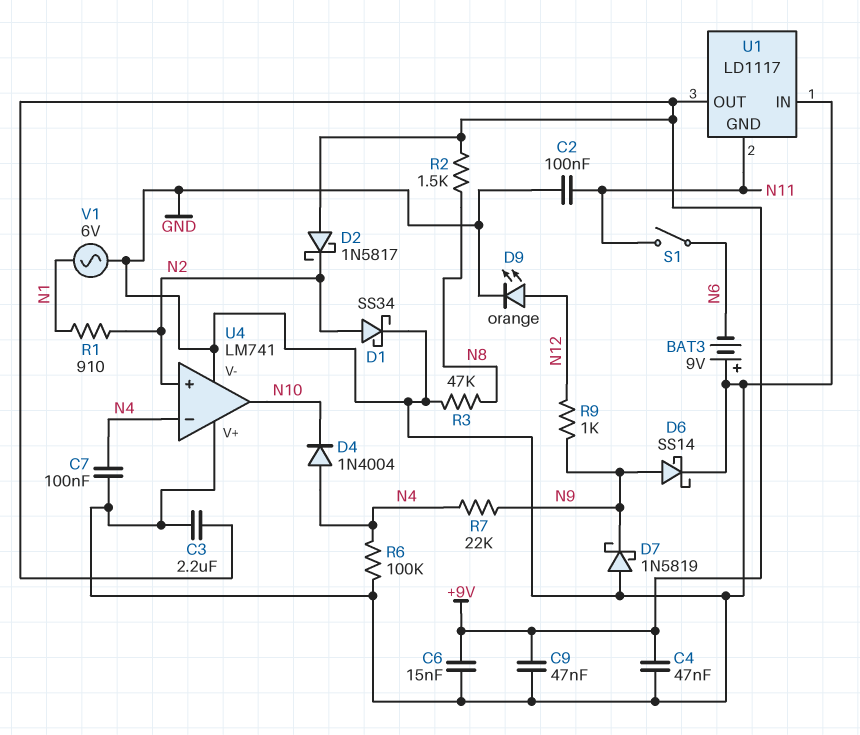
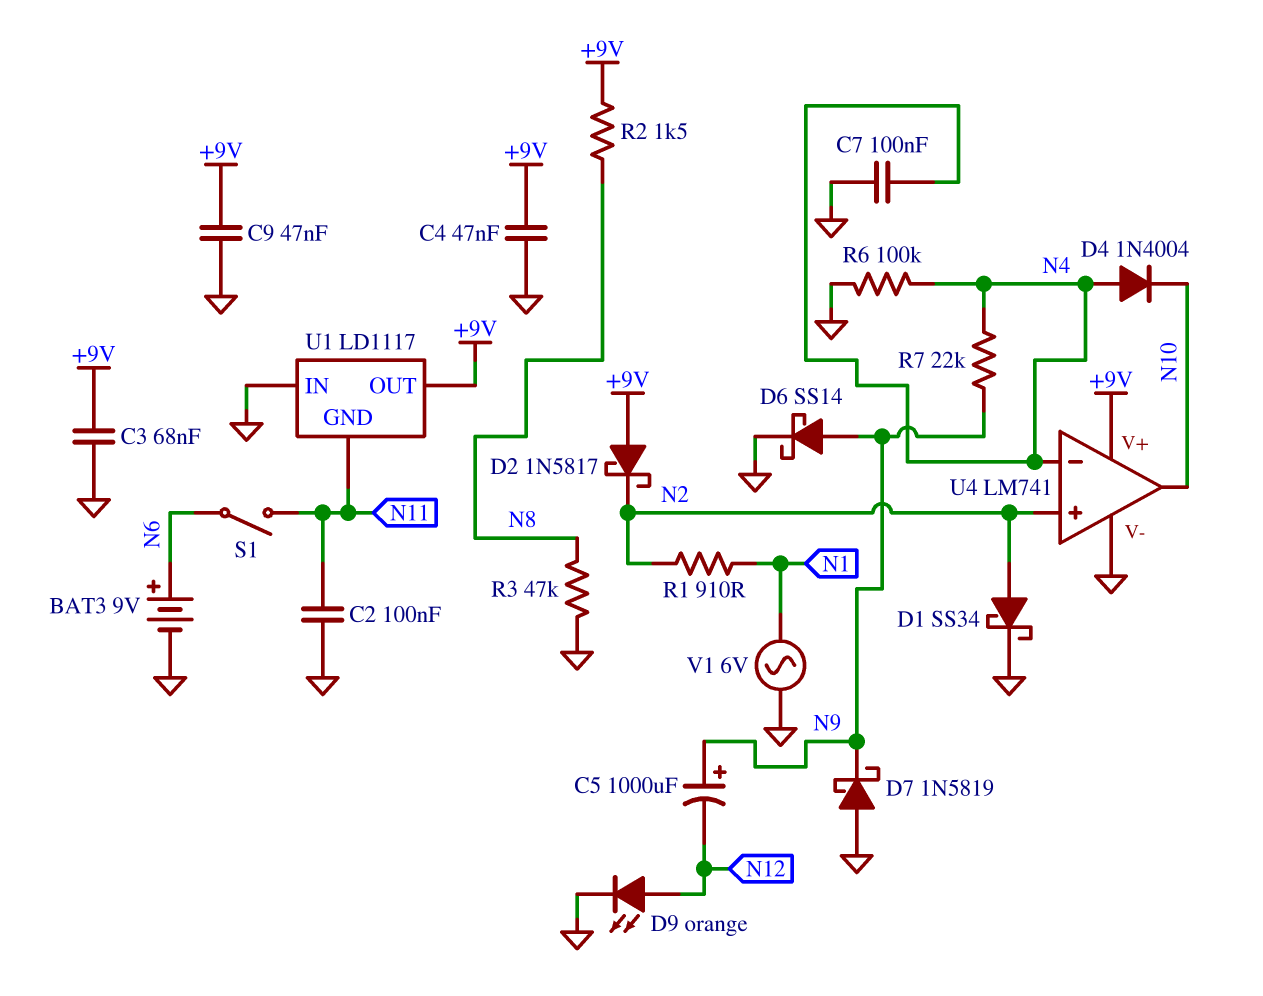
BAT3: 9V (plus GND, minus N6) -> 9V (plus N6, minus GND)
C3: 2.2uF (+9V, GND) -> 68nF (+9V, GND)
C5: none -> 1000uF (plus N9, minus N12)
C6: 15nF (+9V, GND) -> none
R9: 1k (N9, N12) -> none
U4 pin V+: GND -> +9V

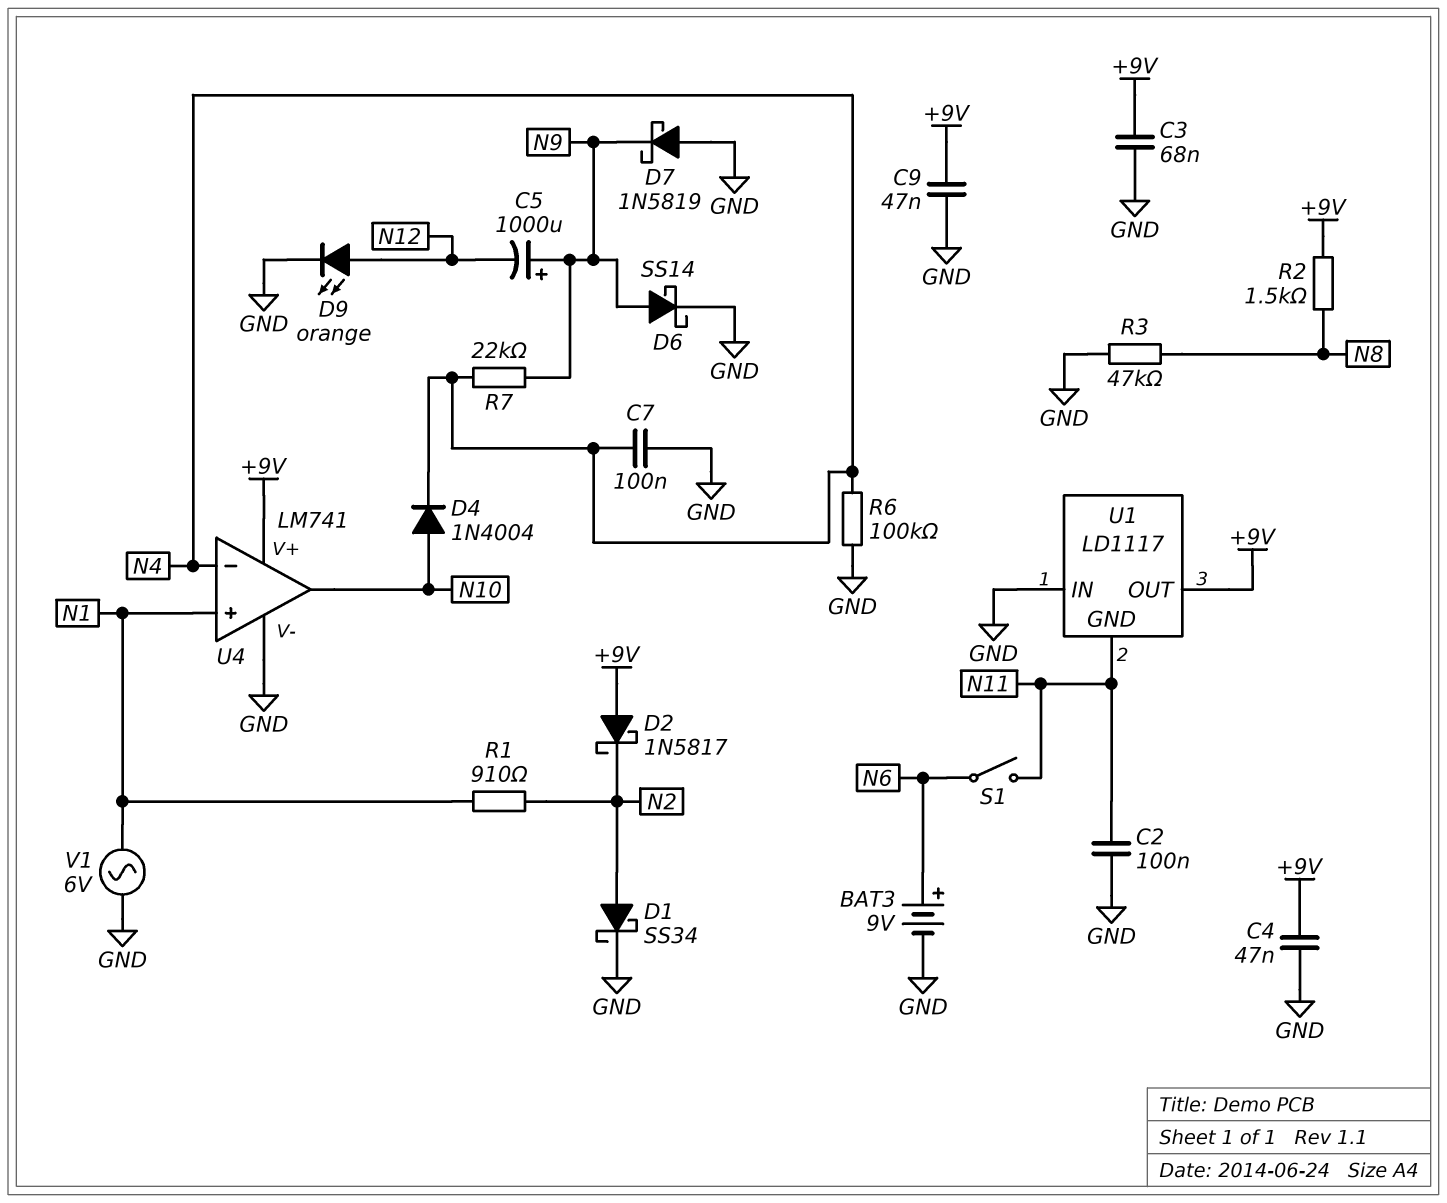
D4: diode 1N4004 (A N4, K N10) -> diode 1N4004 (A N10, K N4)
U4 pin in+: N2 -> N1

